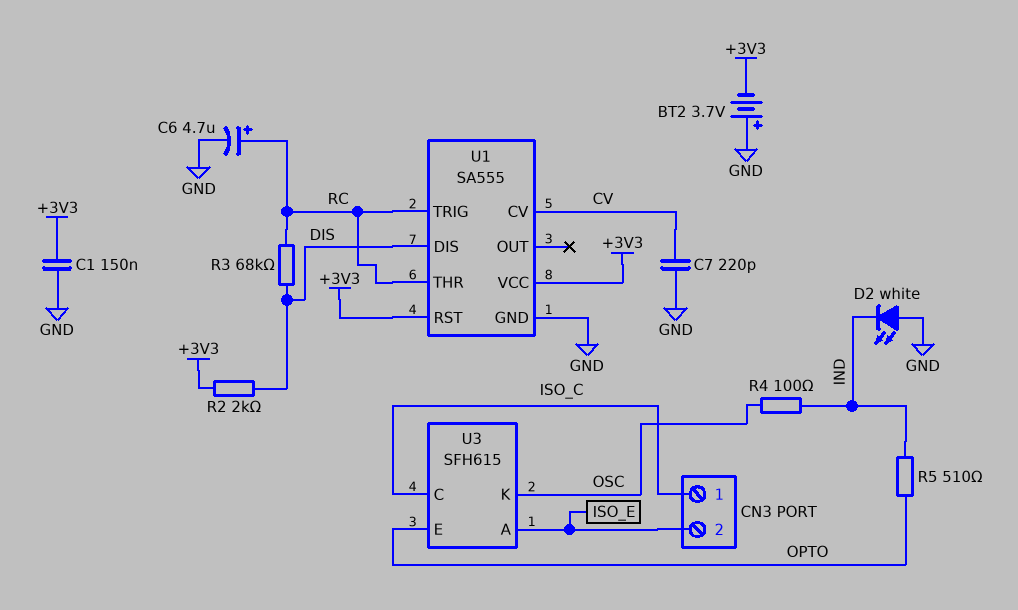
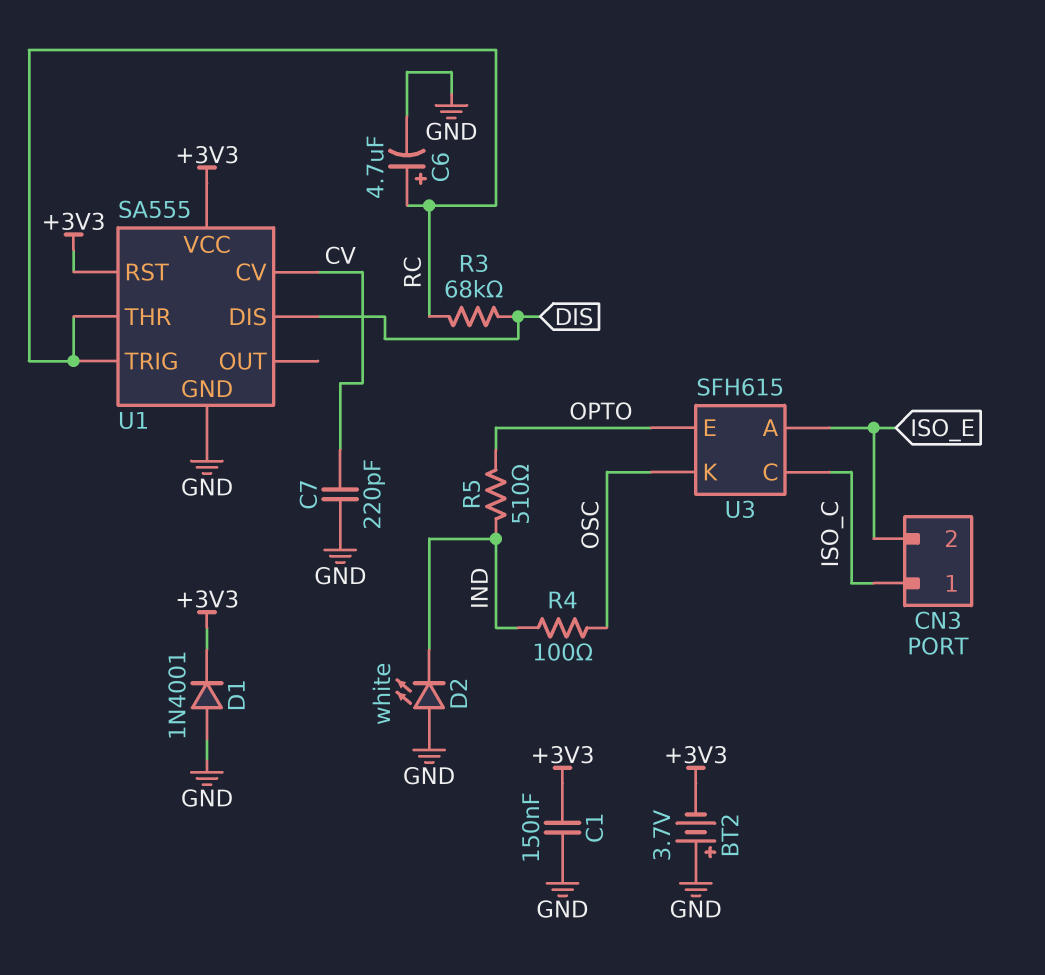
D1: none -> diode 1N4001 (A GND, K +3V3)
R2: 2k (+3V3, DIS) -> none

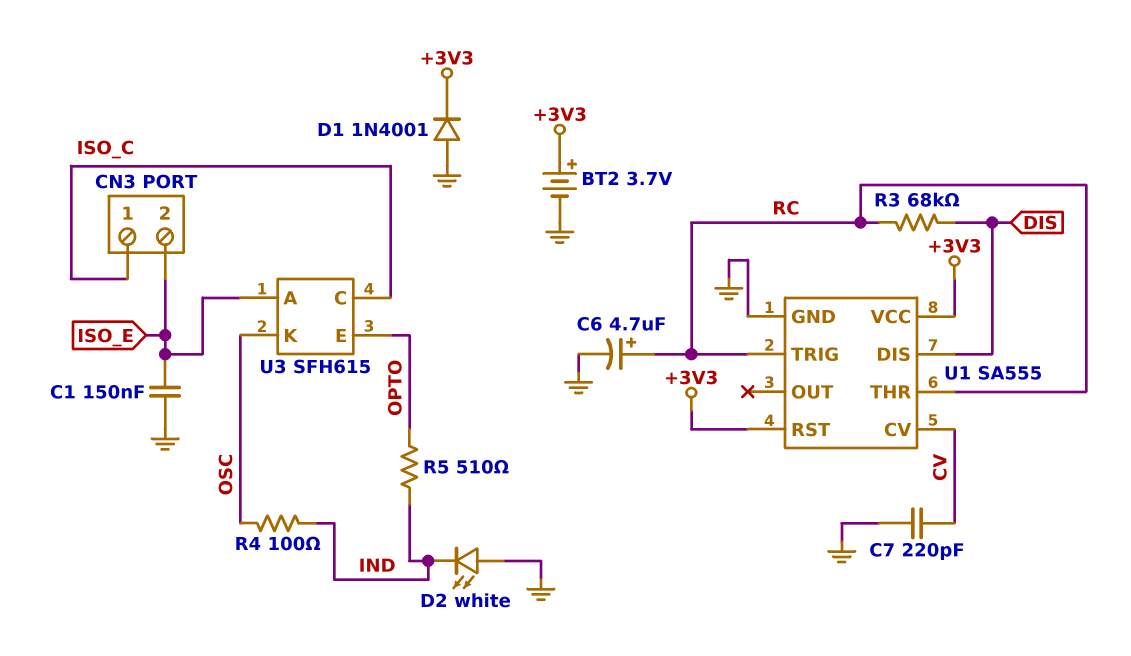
BT2: 3.7V (plus GND, minus +3V3) -> 3.7V (plus +3V3, minus GND)
C1: 150nF (+3V3, GND) -> 150nF (GND, ISO_E)

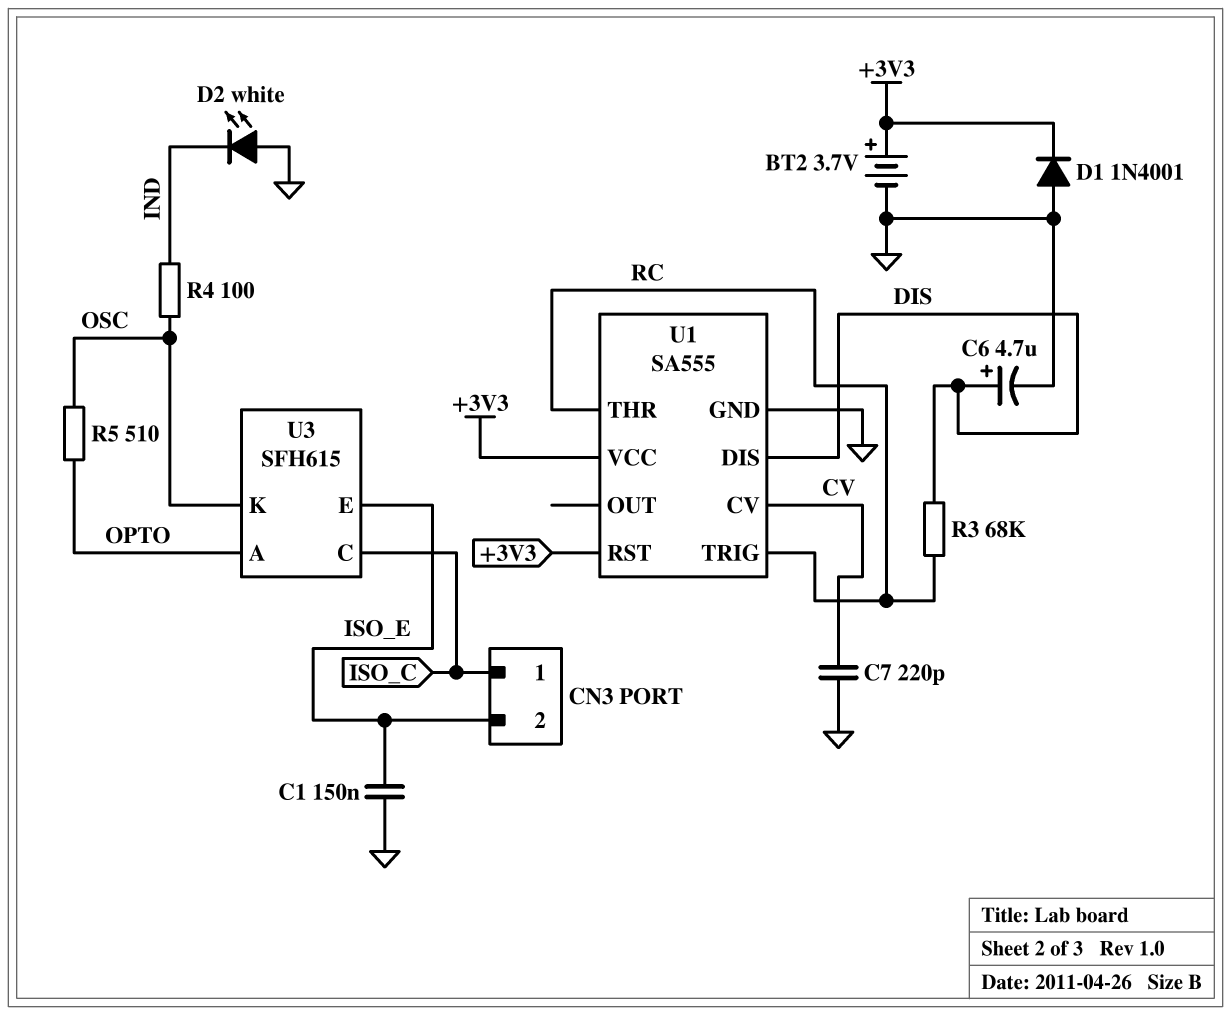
C6: 4.7uF (plus RC, minus GND) -> 4.7uF (plus DIS, minus GND)
R5: 510 (IND, OPTO) -> 510 (OPTO, OSC)
U3 pin A: ISO_E -> OPTO
U3 pin E: OPTO -> ISO_E

